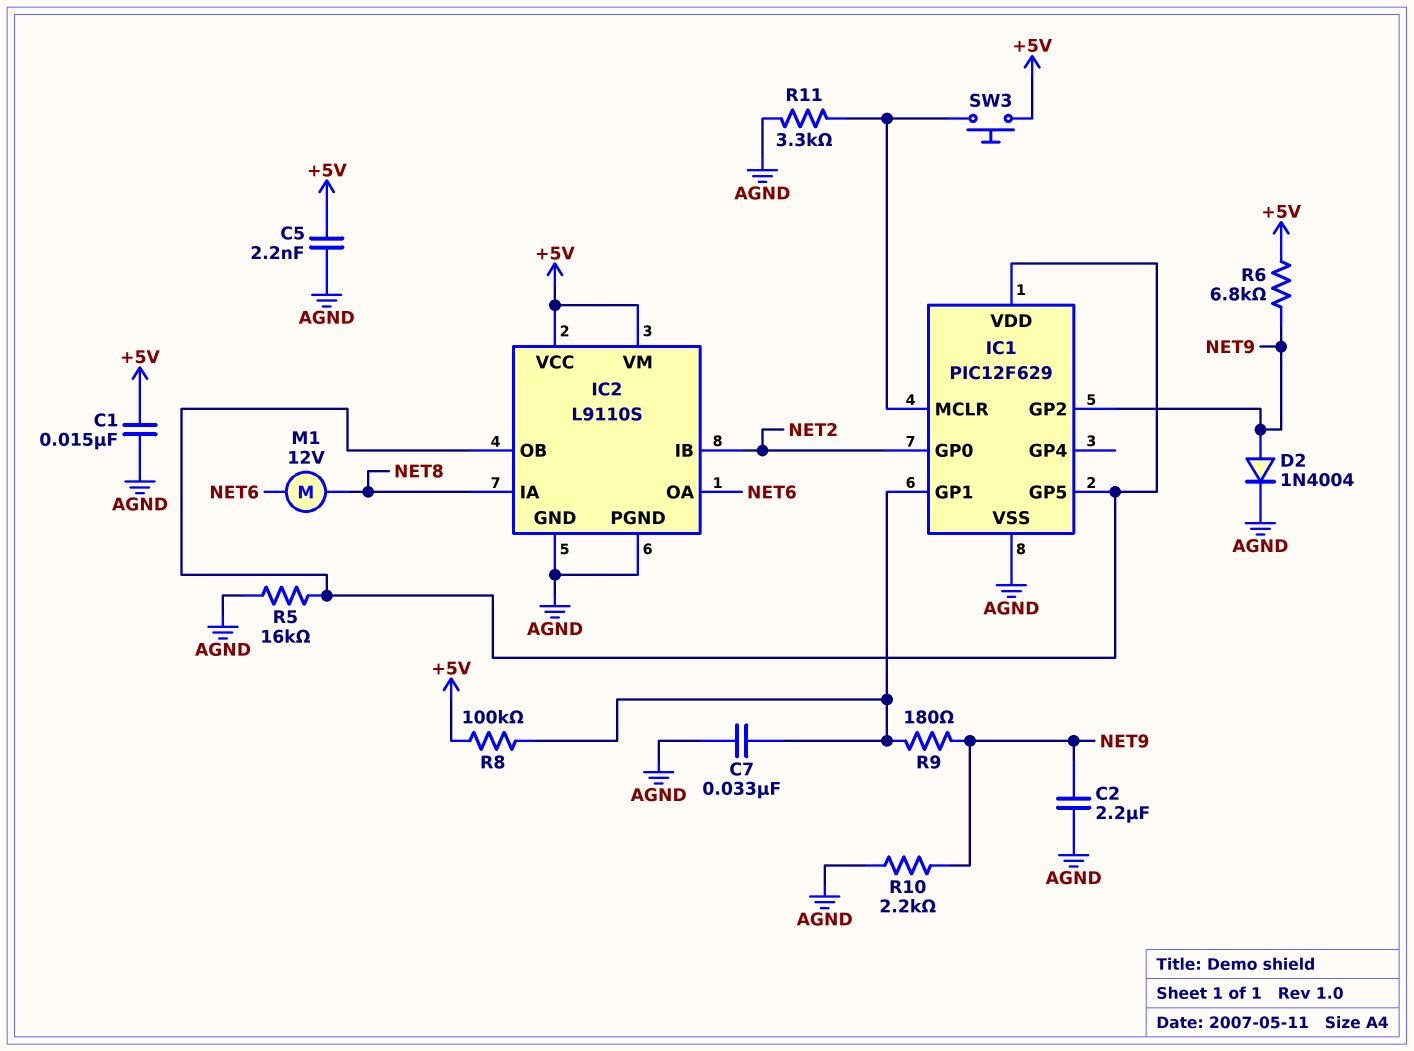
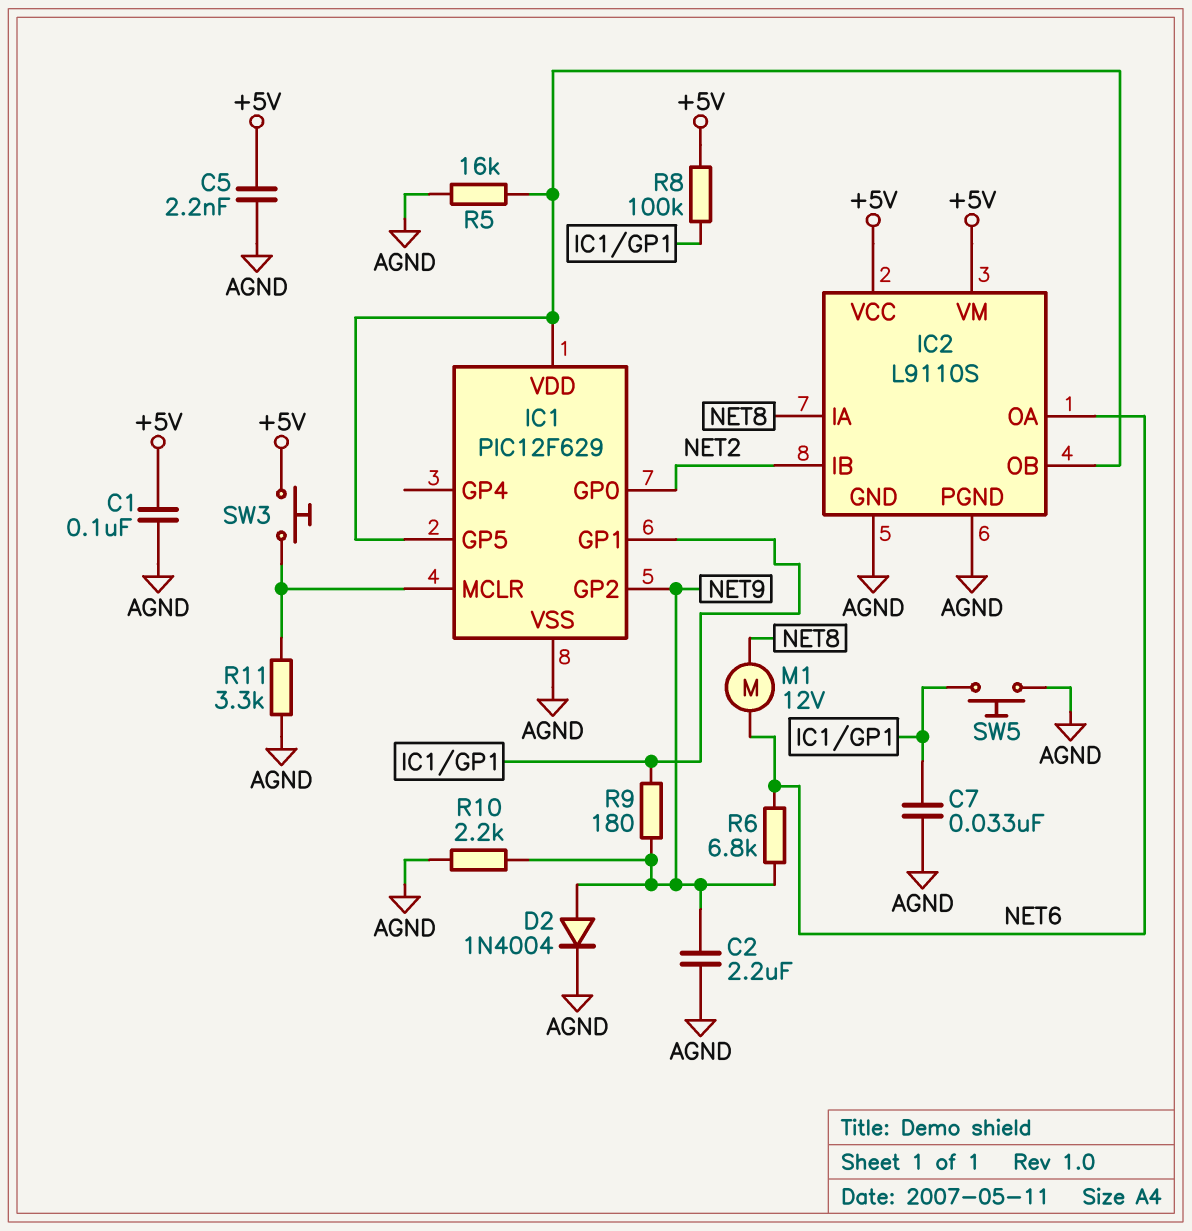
C1: 15nF (+5V, AGND) -> 100nF (+5V, AGND)
R6: 6.8k (+5V, NET9) -> 6.8k (NET6, NET9)
SW5: none -> button (AGND, IC1/GP1)

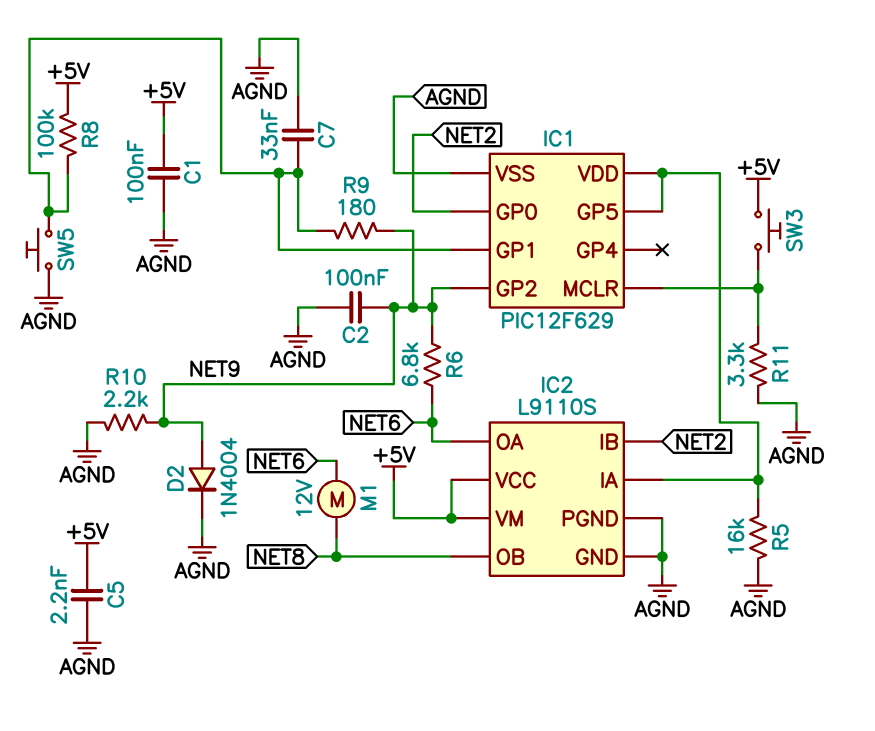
C2: 2.2uF (AGND, NET9) -> 100nF (AGND, NET9)
IC2 pin IA: NET8 -> IC1/GP5
IC2 pin OB: IC1/GP5 -> NET8

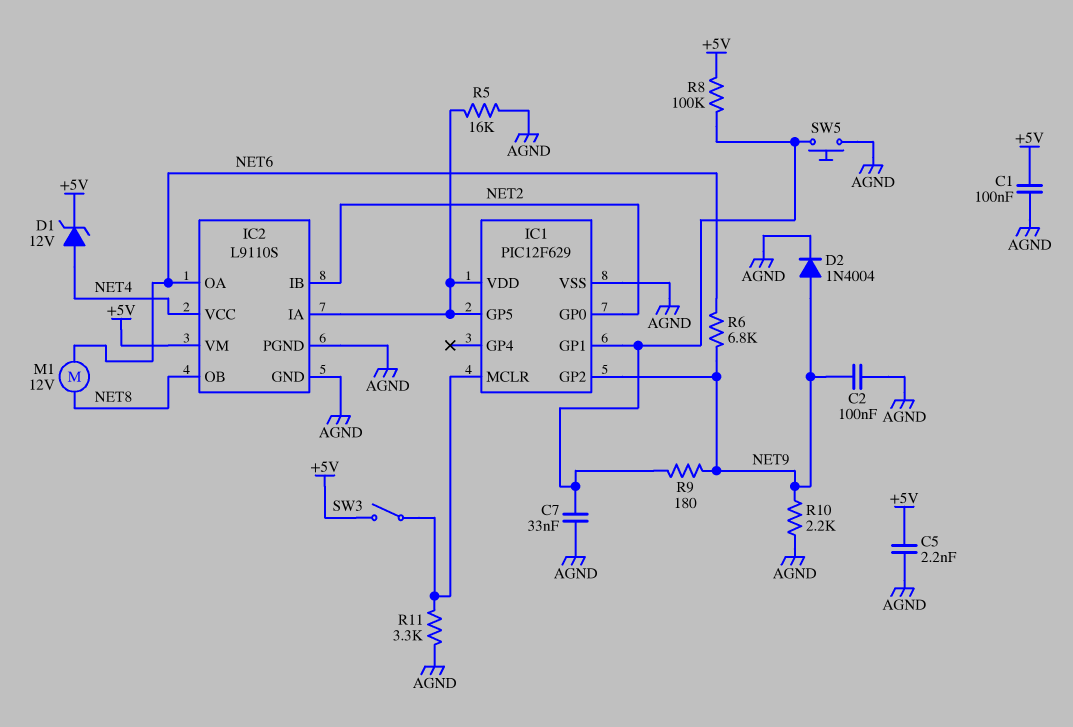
D1: none -> zener 12V (A NET4, K +5V)
IC2 pin VCC: +5V -> NET4
SW3: button (+5V, IC1/MCLR) -> switch (+5V, IC1/MCLR)

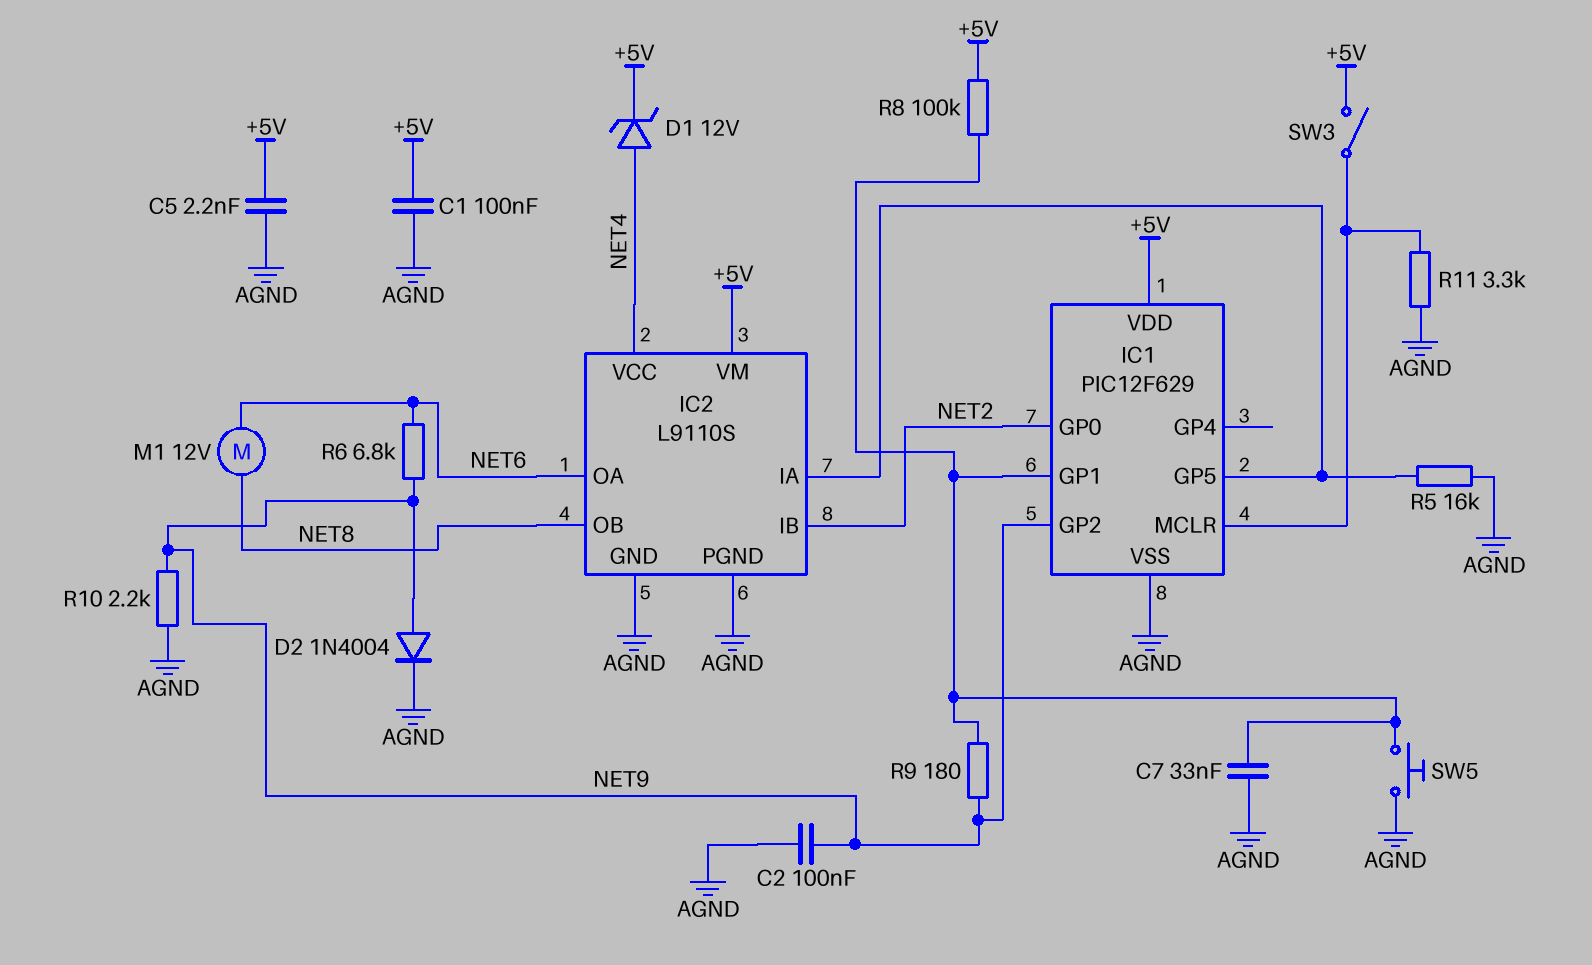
IC1 pin VDD: IC1/GP5 -> +5V

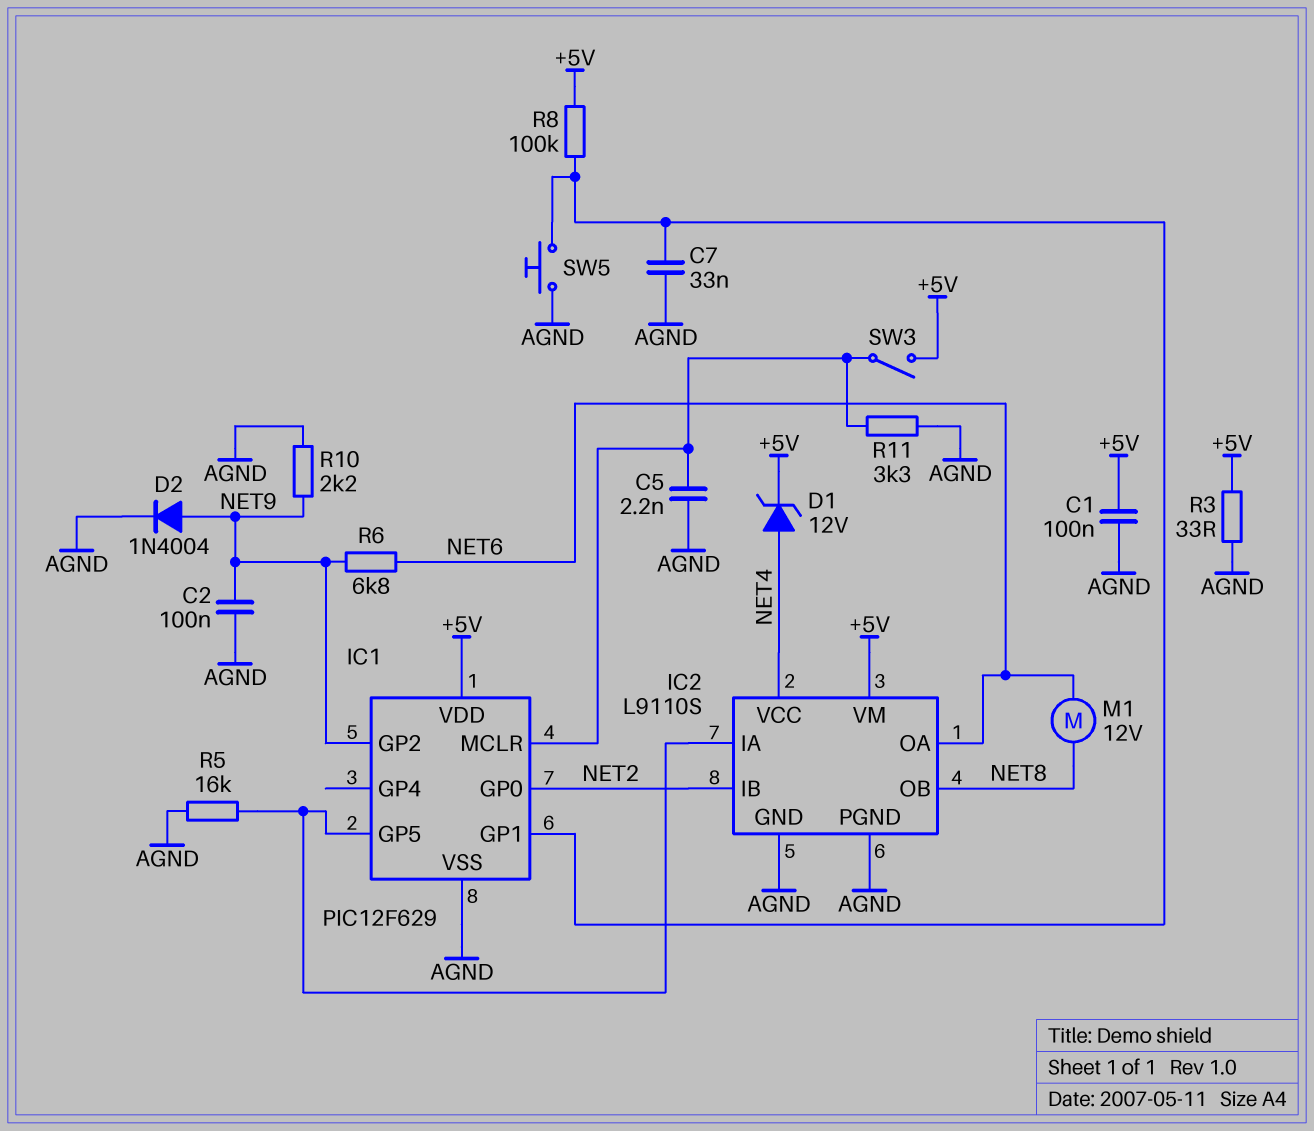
C5: 2.2nF (+5V, AGND) -> 2.2nF (AGND, IC1/MCLR)
R3: none -> 33 (+5V, AGND)
R9: 180 (IC1/GP1, NET9) -> none

